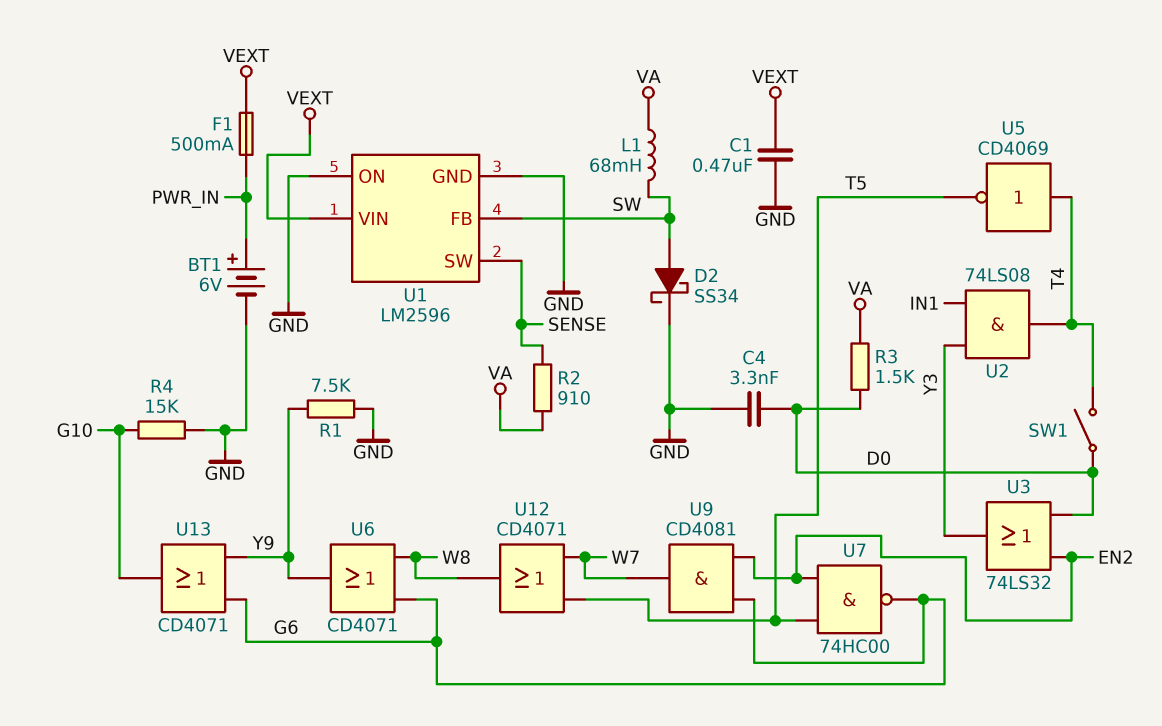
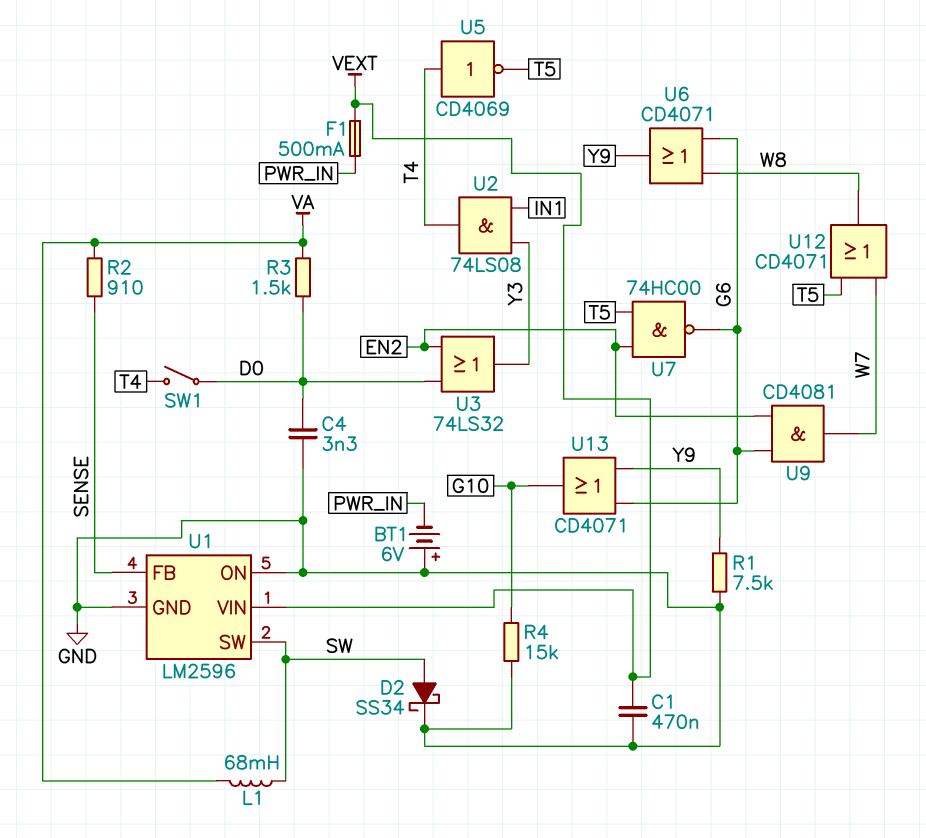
BT1: 6V (plus PWR_IN, minus GND) -> 6V (plus GND, minus PWR_IN)
U1 pin FB: SW -> SENSE
U1 pin SW: SENSE -> SW

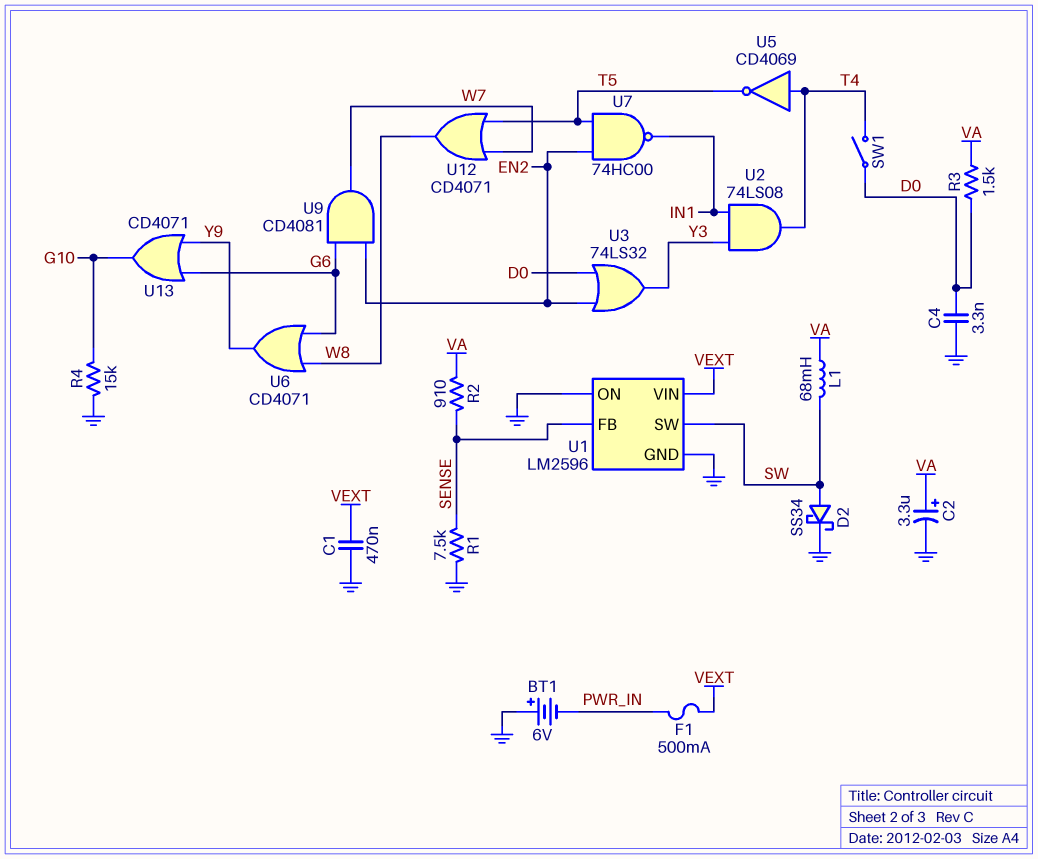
C2: none -> 3.3uF (plus VA, minus GND)
R1: 7.5k (GND, Y9) -> 7.5k (GND, SENSE)
U7: NAND 74HC00 (in EN2, in T5, out G6) -> NAND 74HC00 (in EN2, in T5, out IN1)

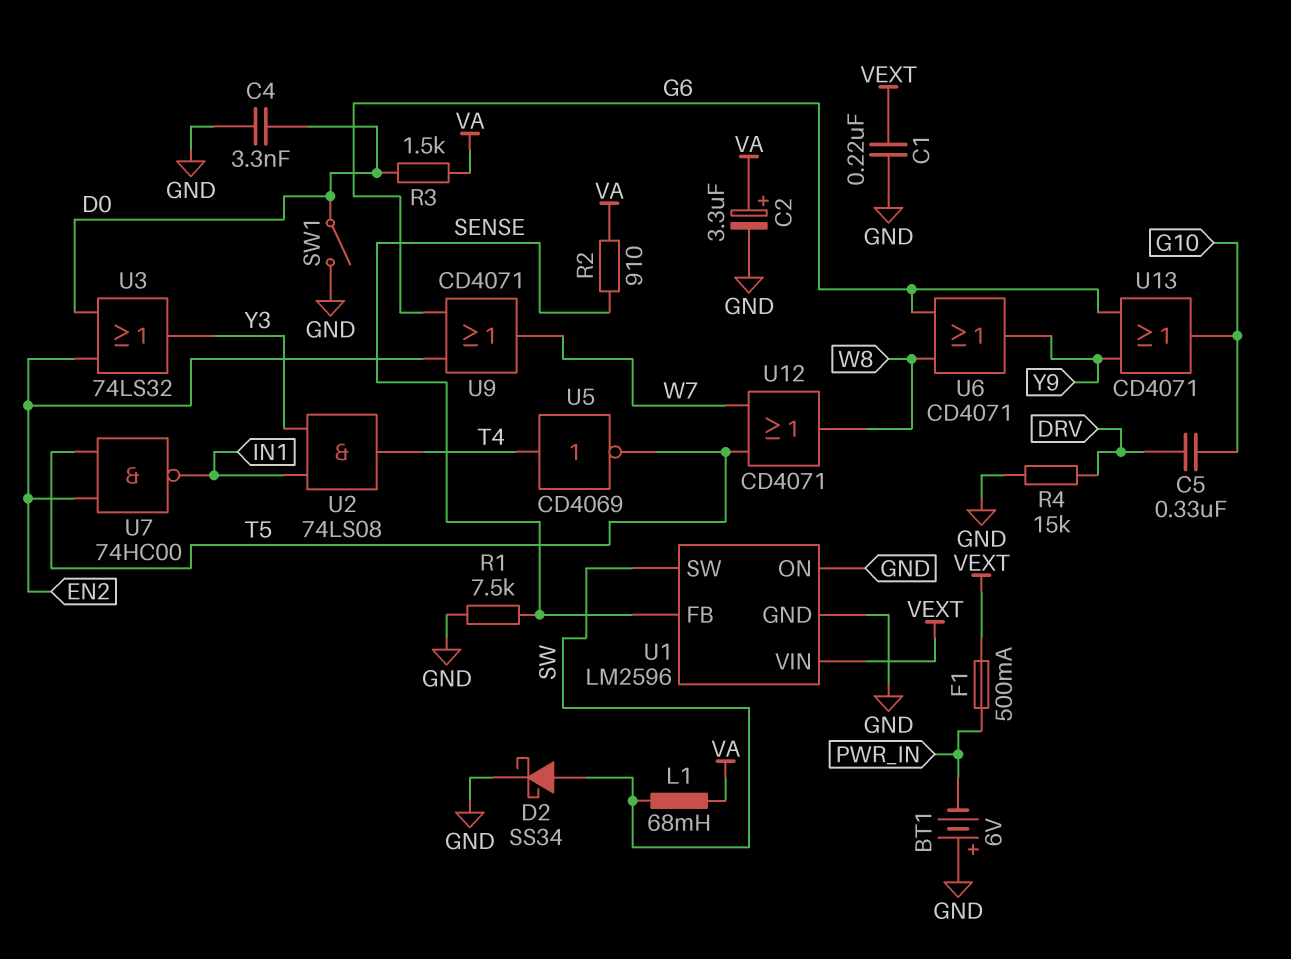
C1: 470nF (GND, VEXT) -> 220nF (GND, VEXT)
C5: none -> 330nF (DRV, G10)
R4: 15k (G10, GND) -> 15k (DRV, GND)
SW1: switch (D0, T4) -> switch (D0, GND)
U9: AND CD4081 (in EN2, in G6, out W7) -> OR CD4071 (in EN2, in G6, out W7)

